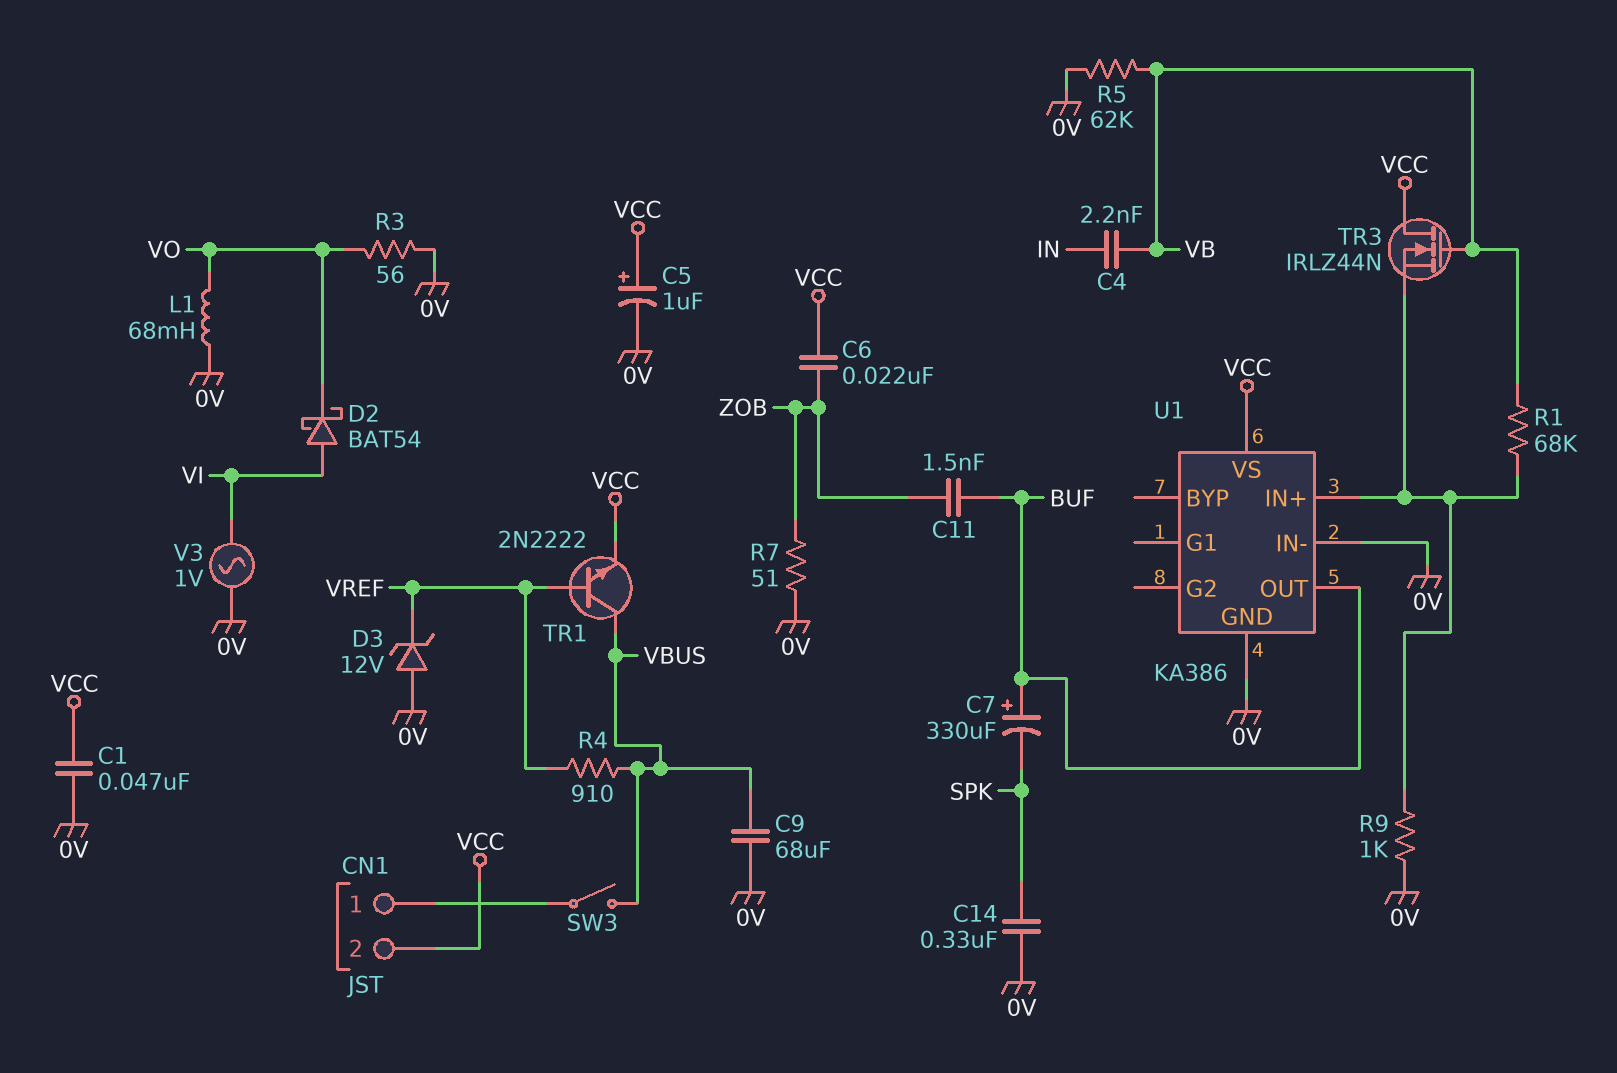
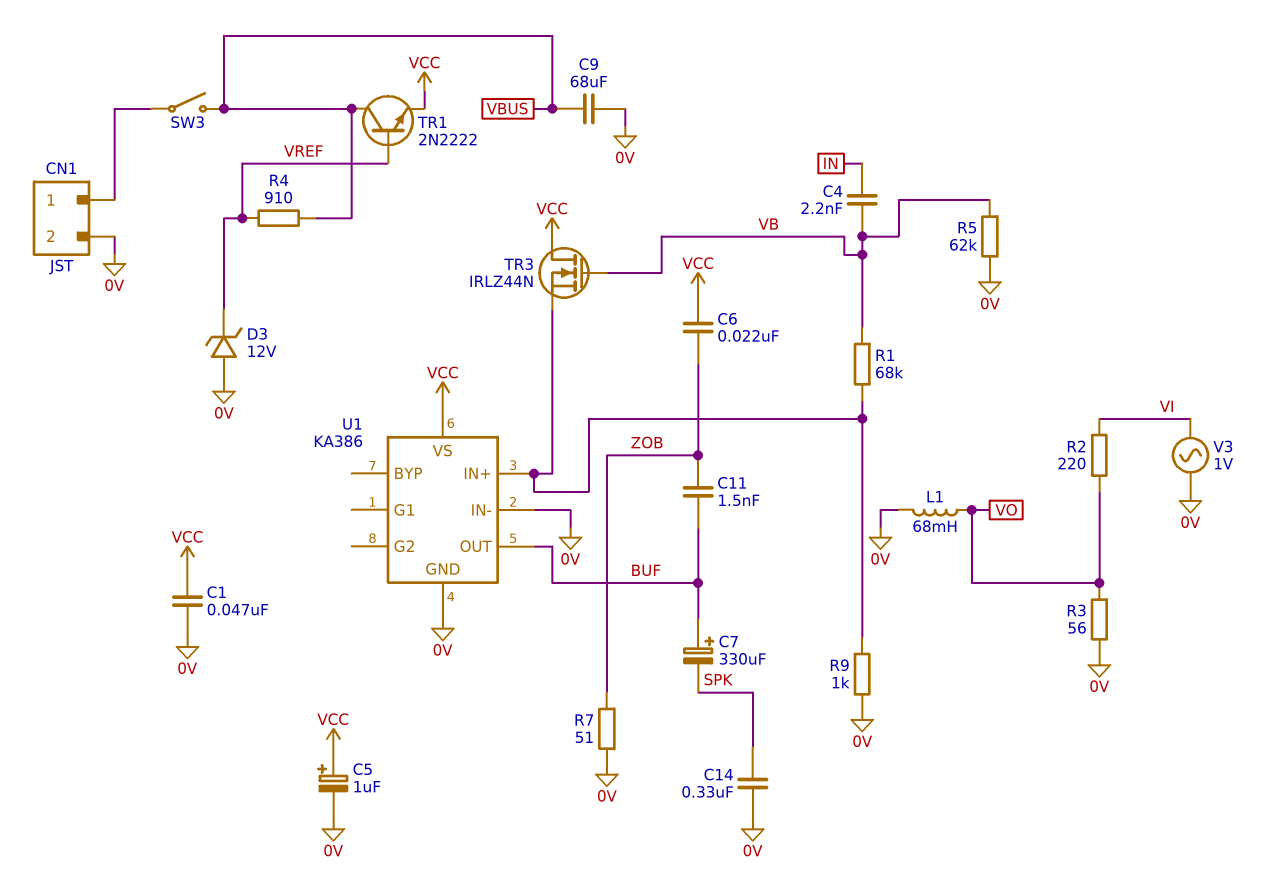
CN1 pin 2: VCC -> 0V
D2: schottky BAT54 (A VI, K VO) -> none
R2: none -> 220 (VI, VO)

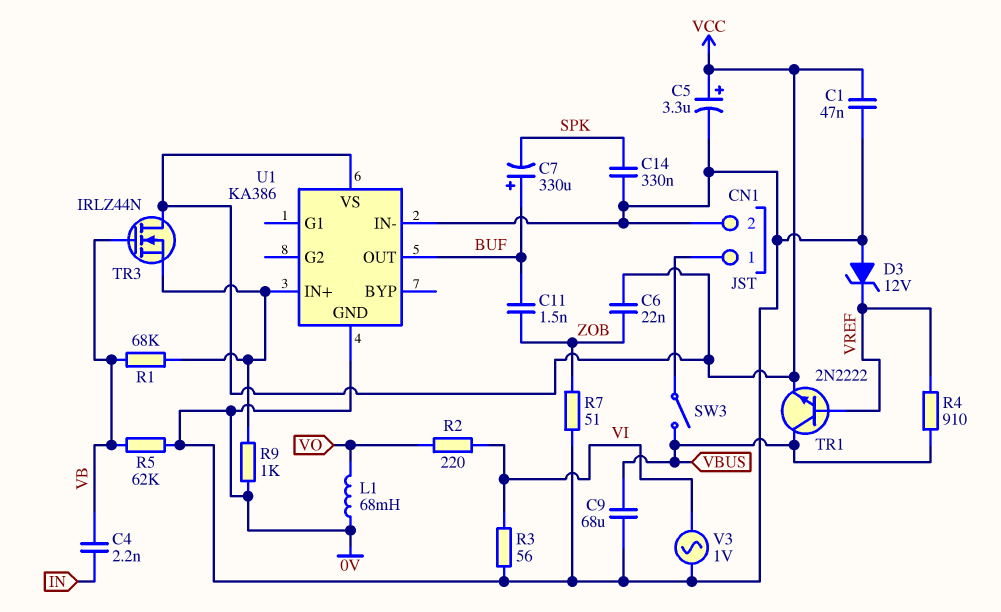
C5: 1uF (plus VCC, minus 0V) -> 3.3uF (plus VCC, minus 0V)
R3: 56 (0V, VO) -> 56 (0V, VI)

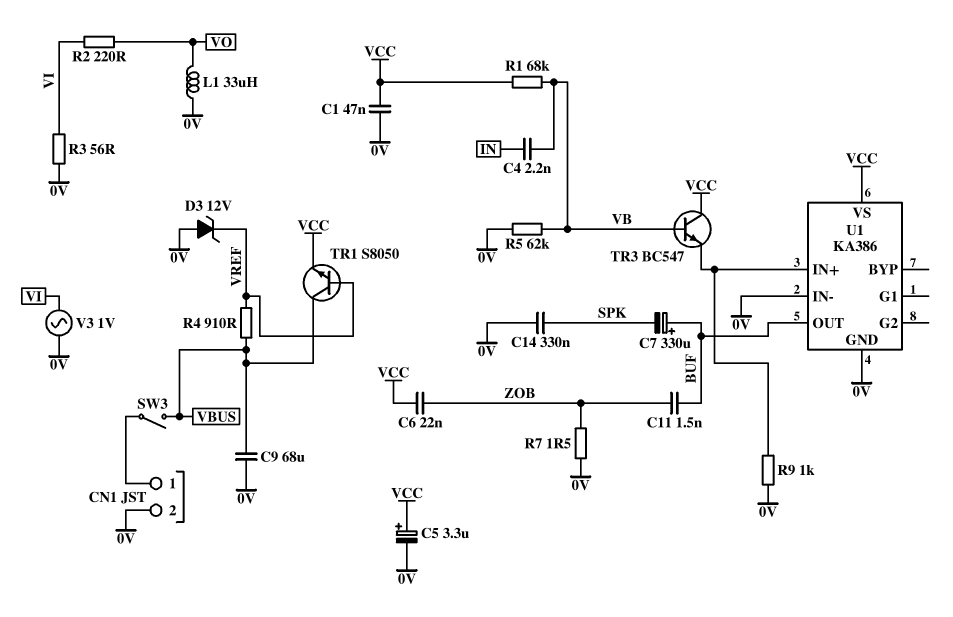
L1: 68mH (0V, VO) -> 33uH (0V, VO)
R1: 68k (U1/IN+, VB) -> 68k (VB, VCC)
R7: 51 (0V, ZOB) -> 1.5 (0V, ZOB)
TR1: NPN 2N2222 (B VREF, C VBUS, E VCC) -> NPN S8050 (B VREF, C VBUS, E VCC)
TR3: NMOS IRLZ44N (G VB, D VCC, S U1/IN+) -> NPN BC547 (B VB, C VCC, E U1/IN+)

